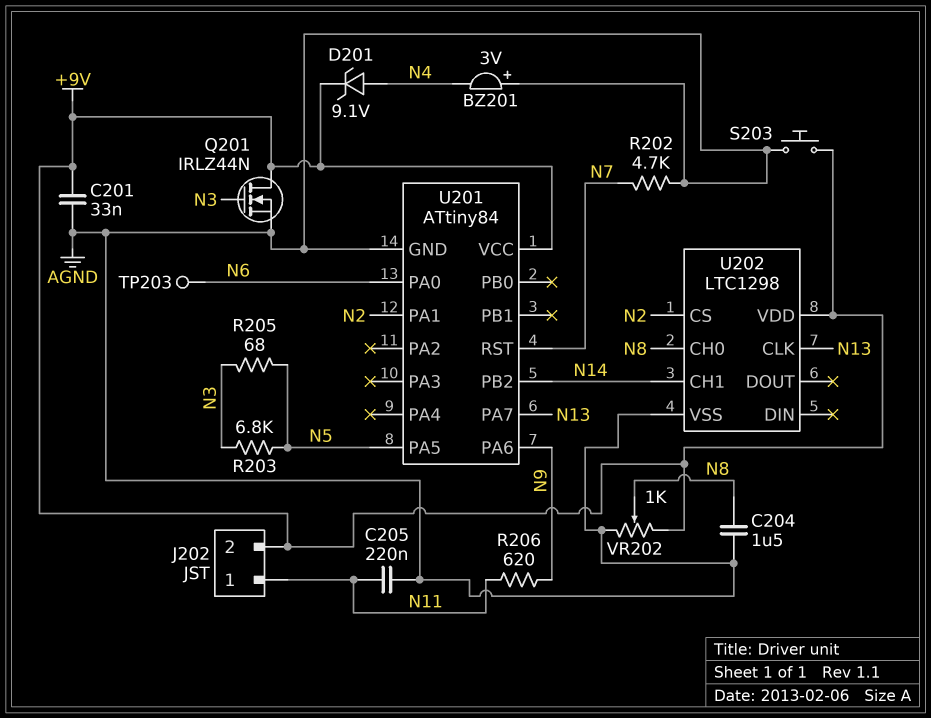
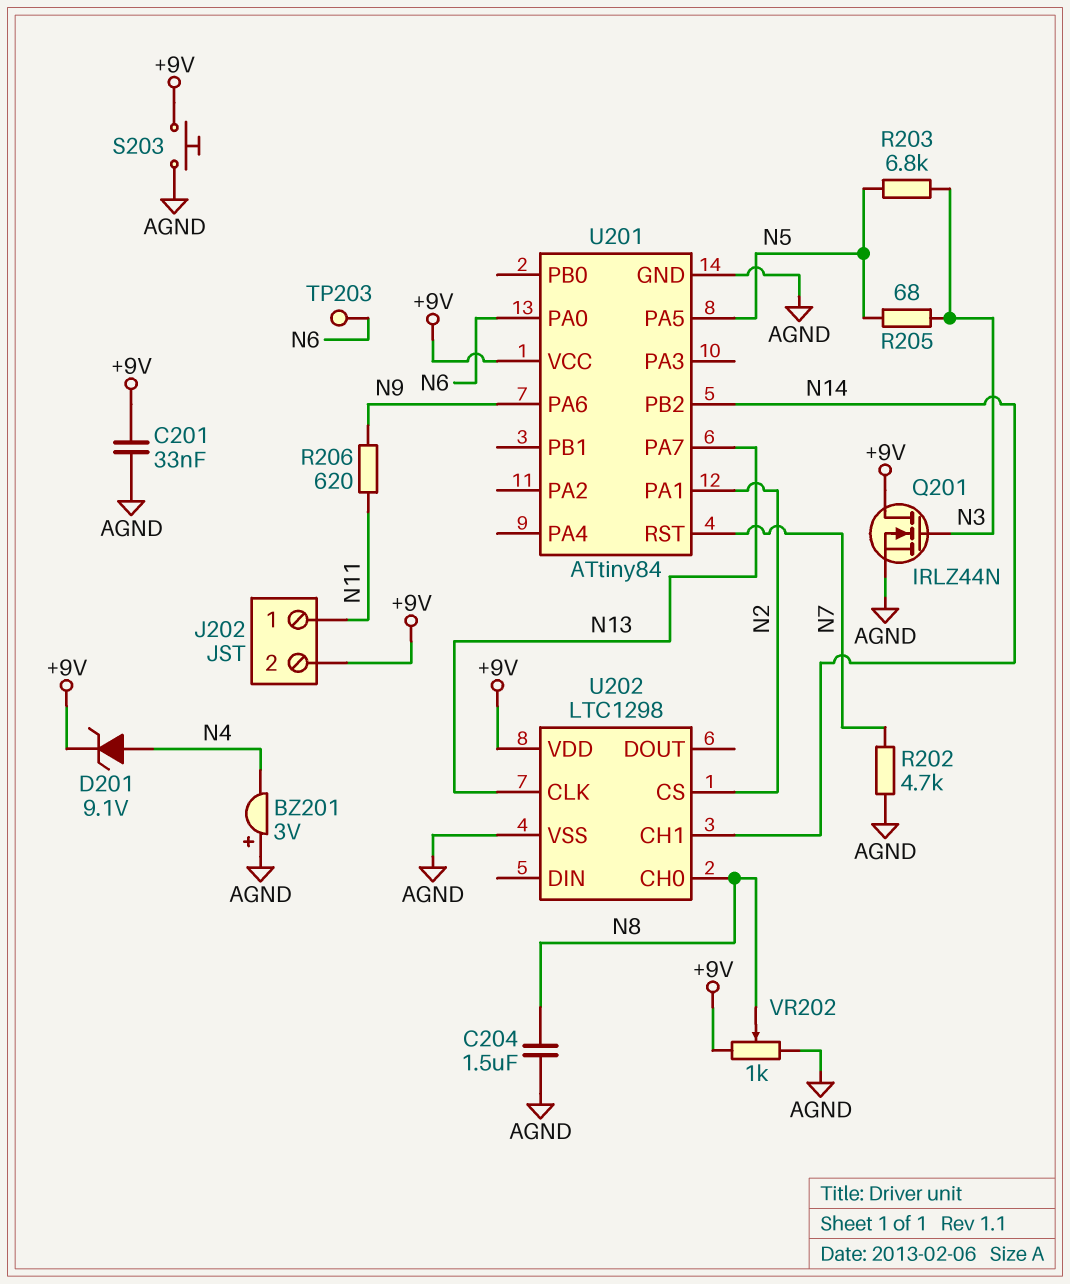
C205: 220nF (AGND, N11) -> none

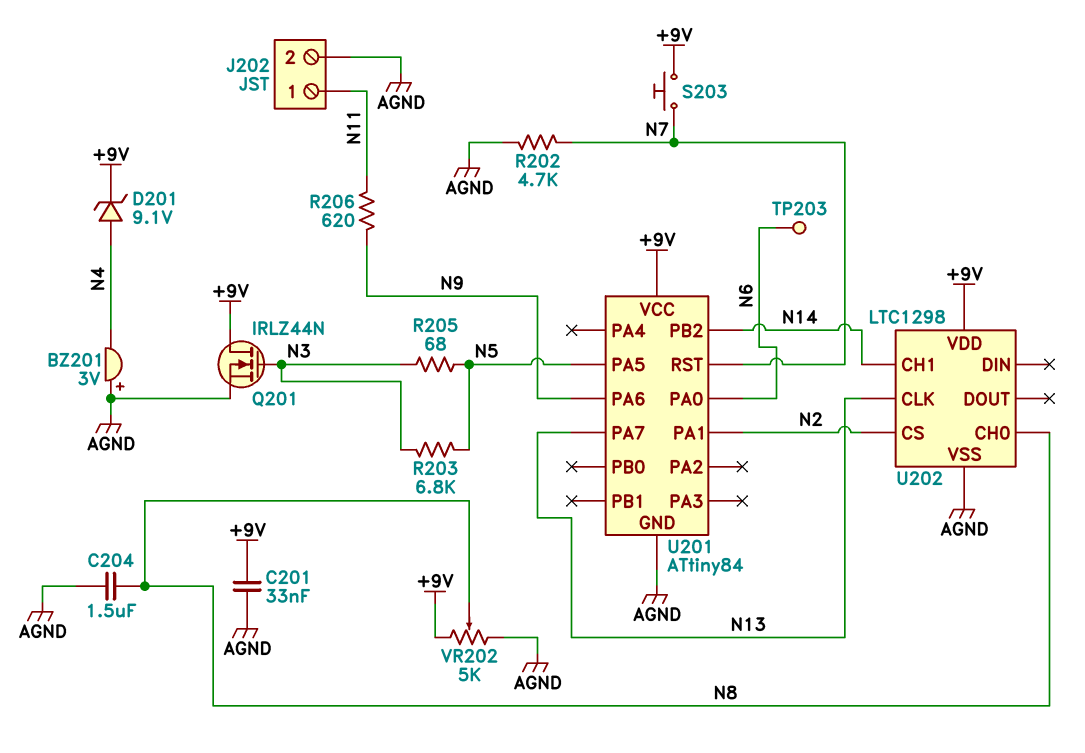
J202 pin 2: +9V -> AGND
S203: button (+9V, AGND) -> button (+9V, N7)
VR202: 1k (+9V, AGND, wiper N8) -> 5k (+9V, AGND, wiper N8)

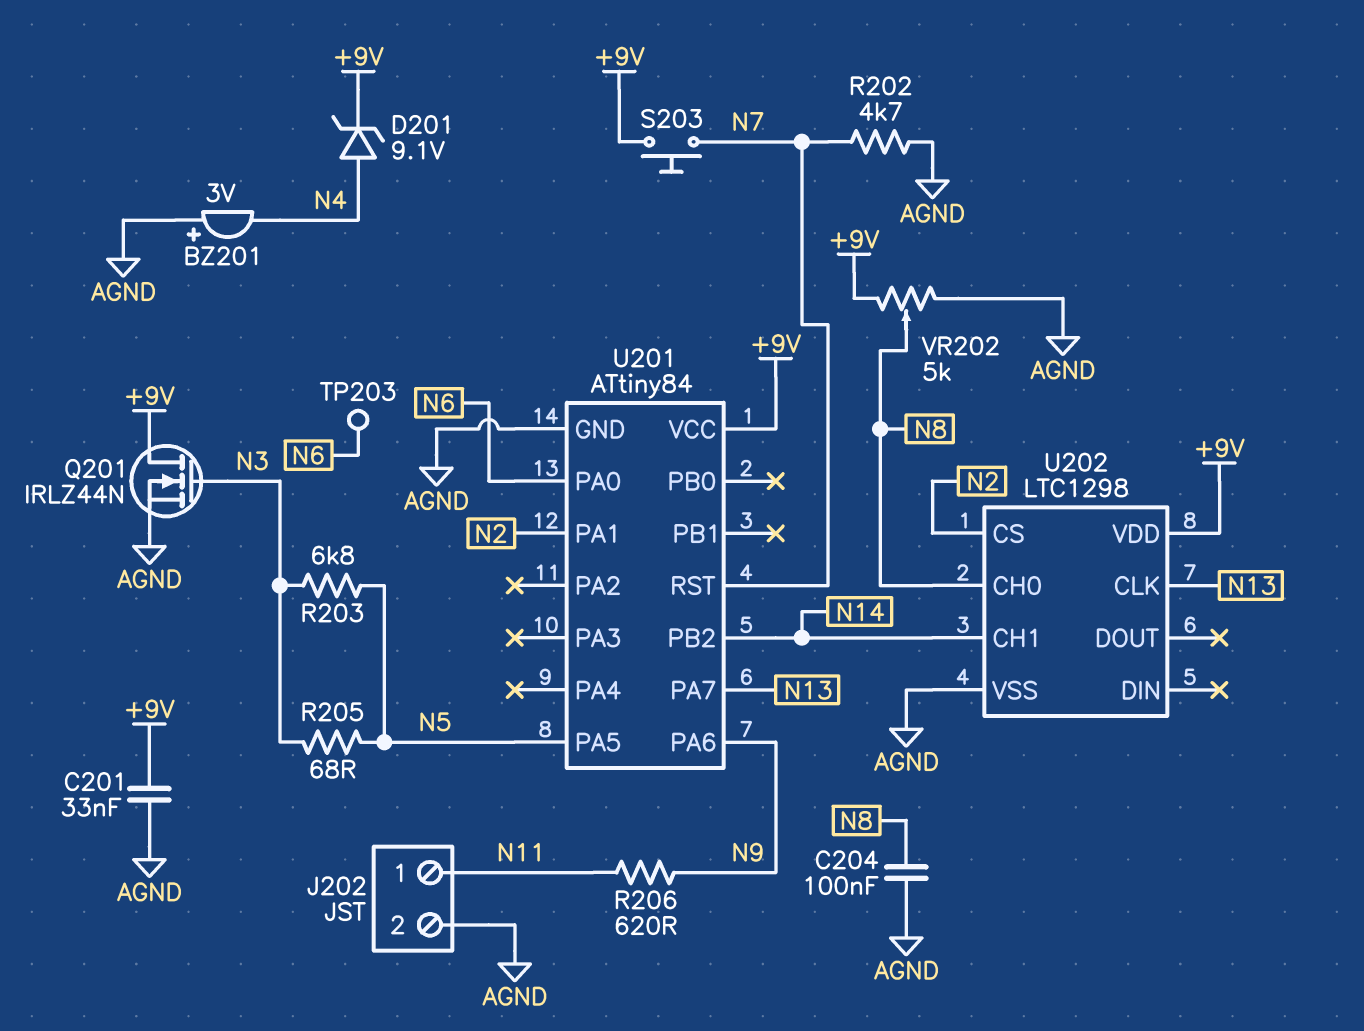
C204: 1.5uF (AGND, N8) -> 100nF (AGND, N8)

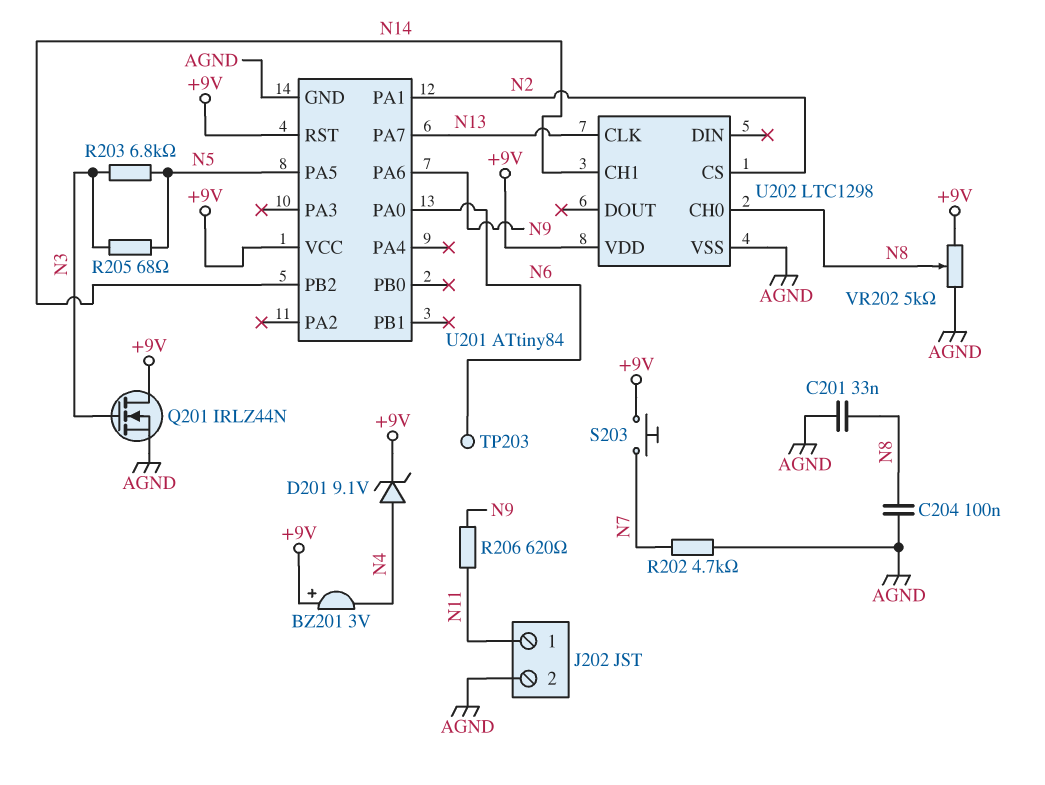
BZ201: buzzer 3V (plus AGND, minus N4) -> buzzer 3V (plus +9V, minus N4)
C201: 33nF (+9V, AGND) -> 33nF (AGND, N8)
U201 pin RST: N7 -> +9V

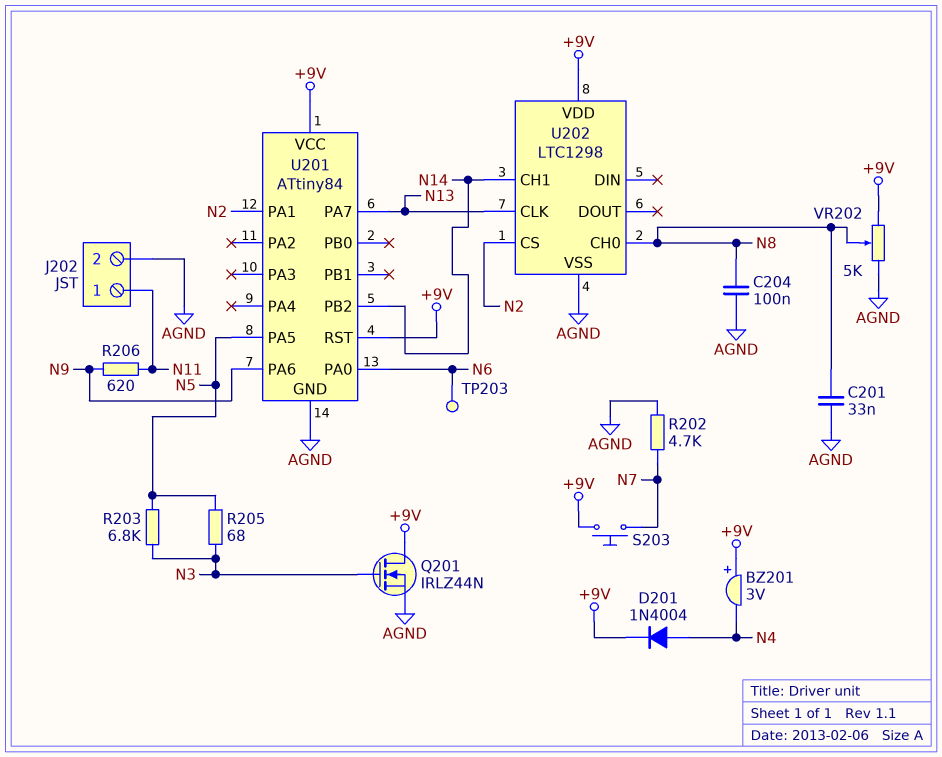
D201: zener 9.1V (A N4, K +9V) -> diode 1N4004 (A N4, K +9V)

